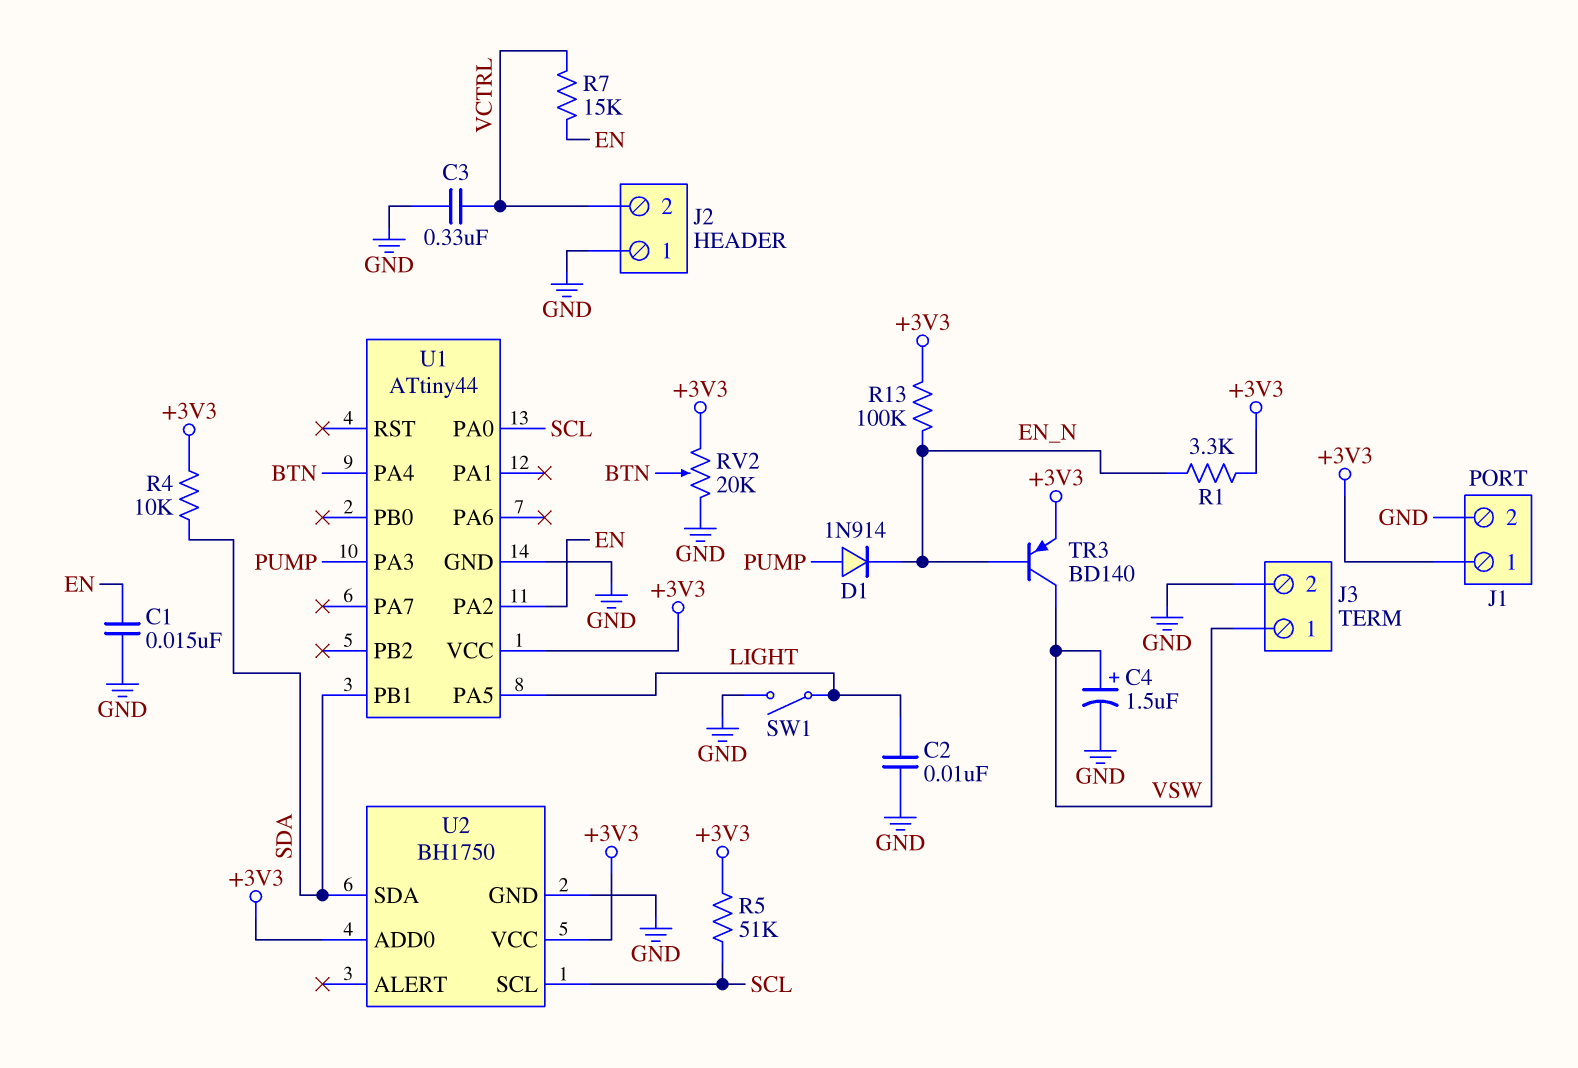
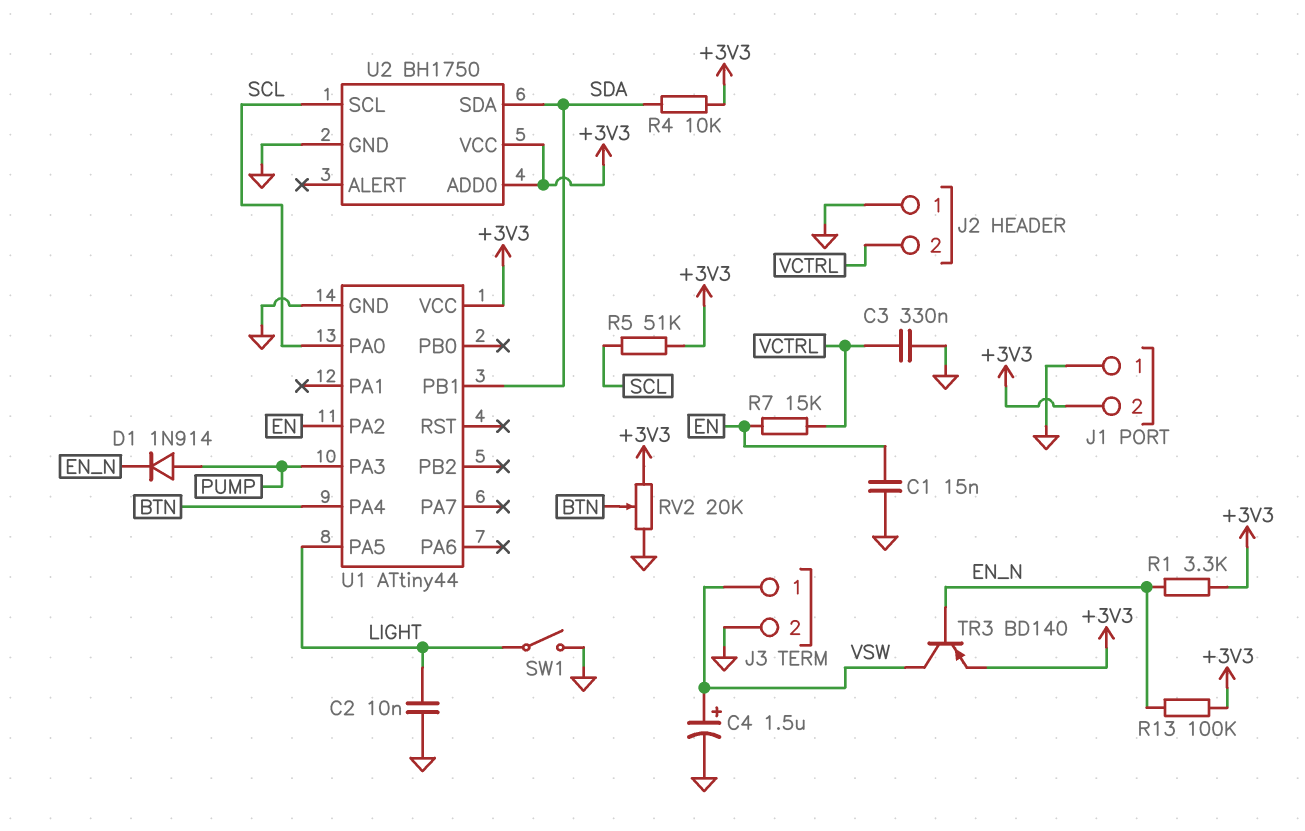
J1 pin 1: +3V3 -> GND
J1 pin 2: GND -> +3V3

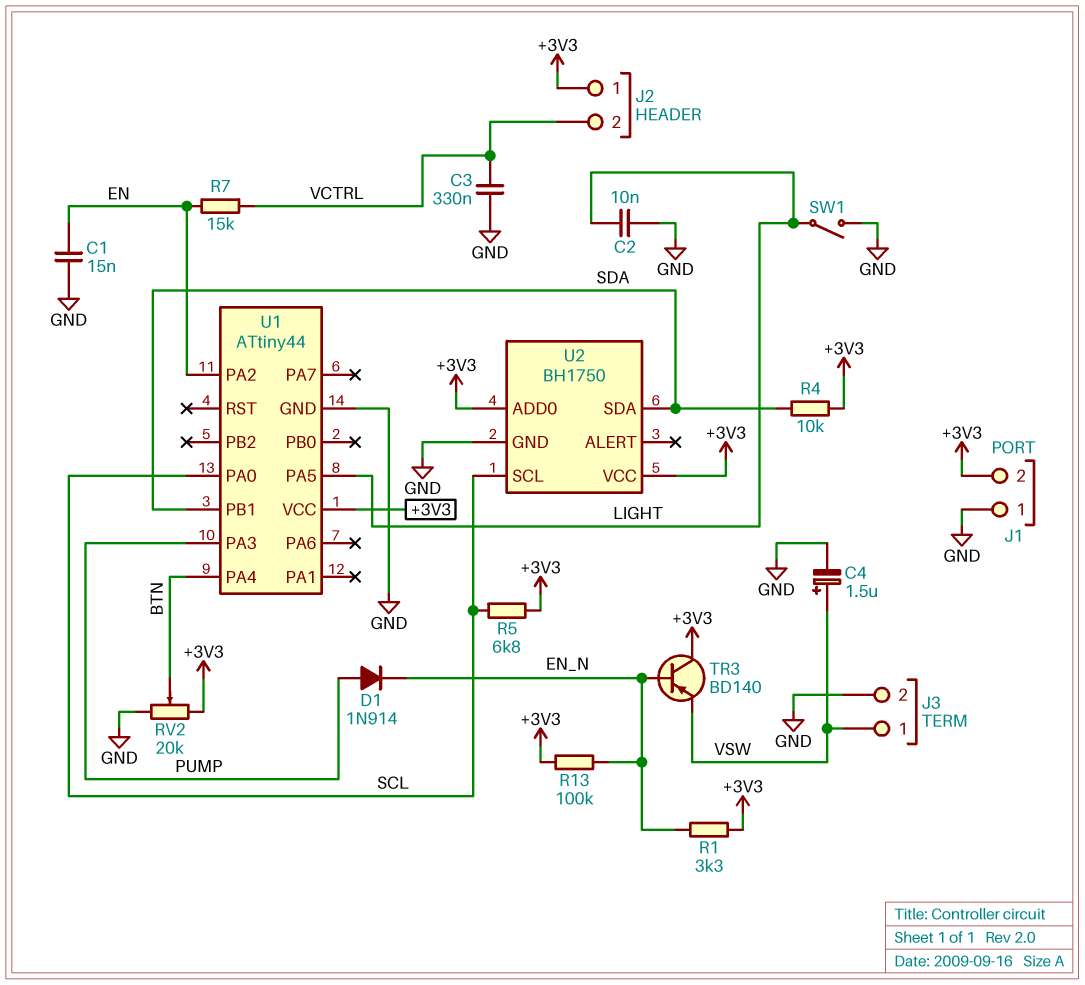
J2 pin 1: GND -> +3V3
R5: 51k (+3V3, SCL) -> 6.8k (+3V3, SCL)
TR3: PNP BD140 (B EN_N, C VSW, E +3V3) -> PNP BD140 (B EN_N, C +3V3, E VSW)

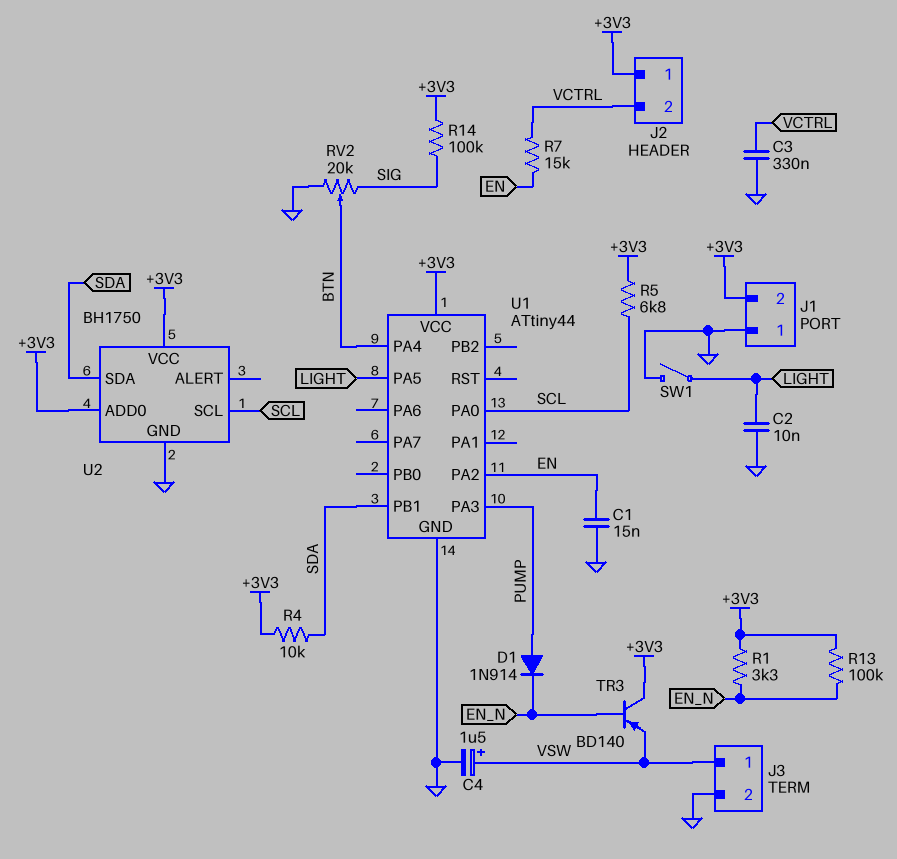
R14: none -> 100k (+3V3, SIG)
RV2: 20k (+3V3, GND, wiper BTN) -> 20k (GND, SIG, wiper BTN)

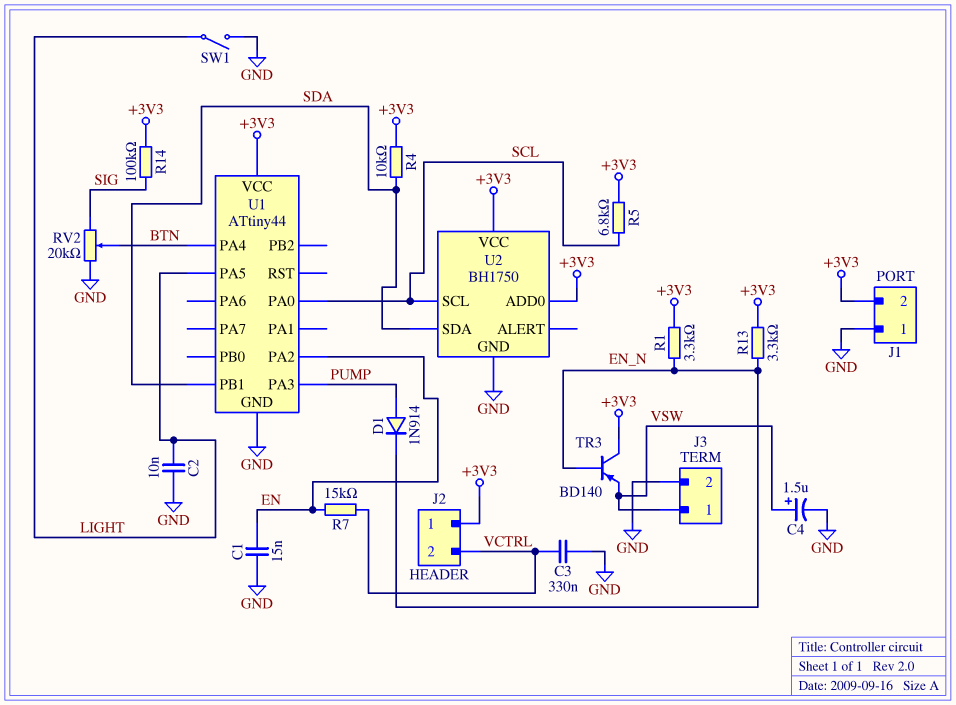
R13: 100k (+3V3, EN_N) -> 3.3k (+3V3, EN_N)

